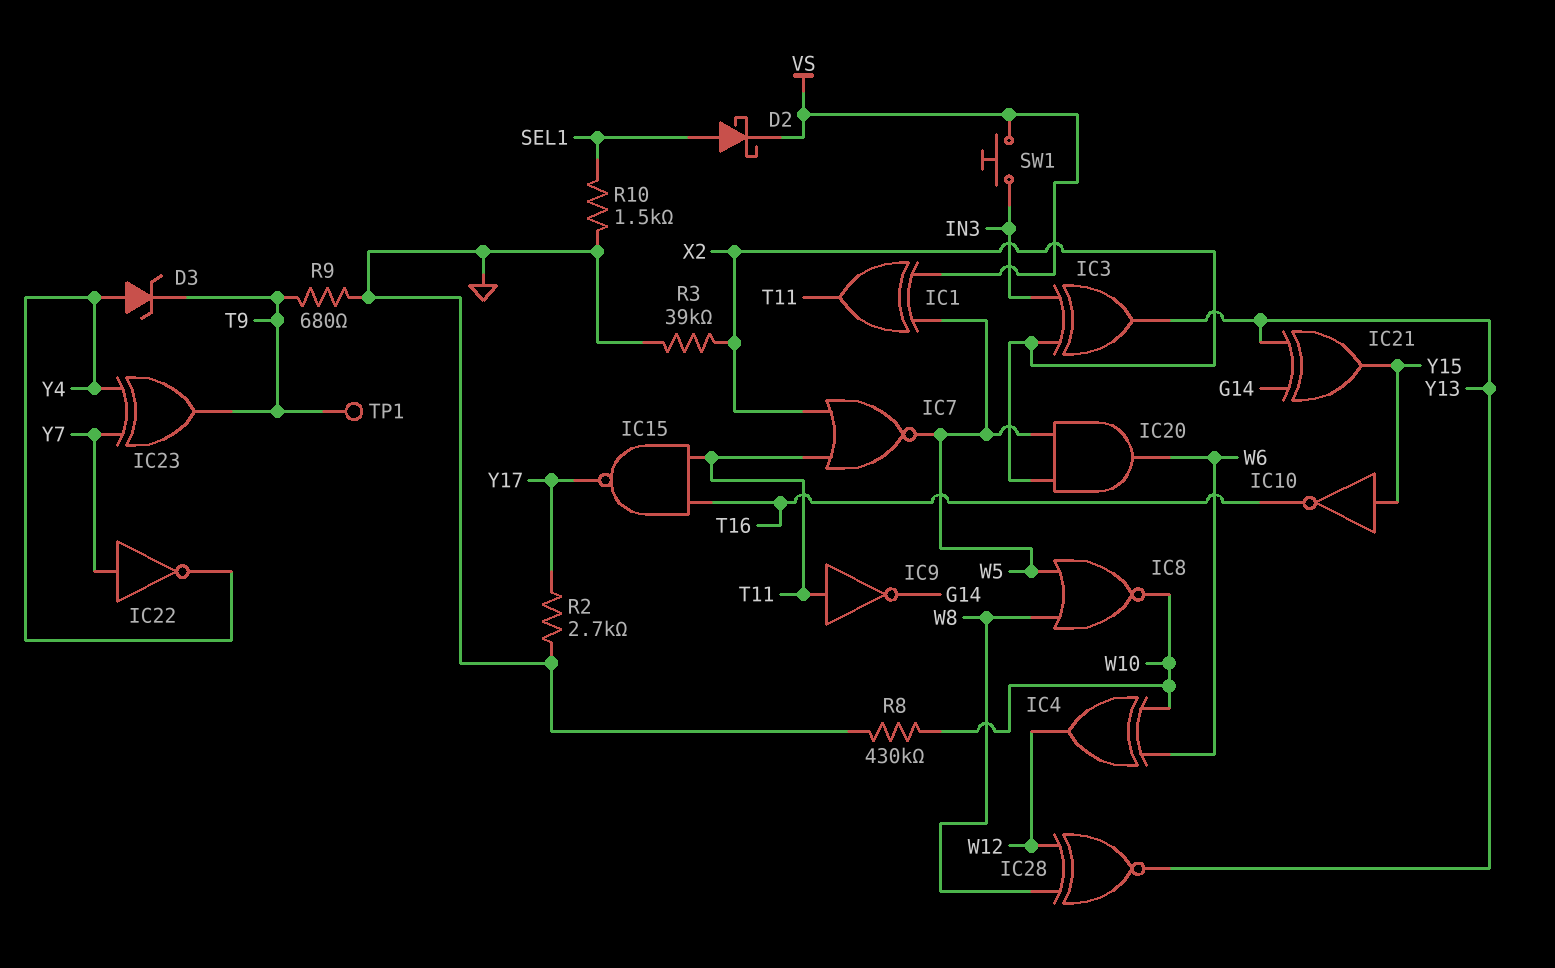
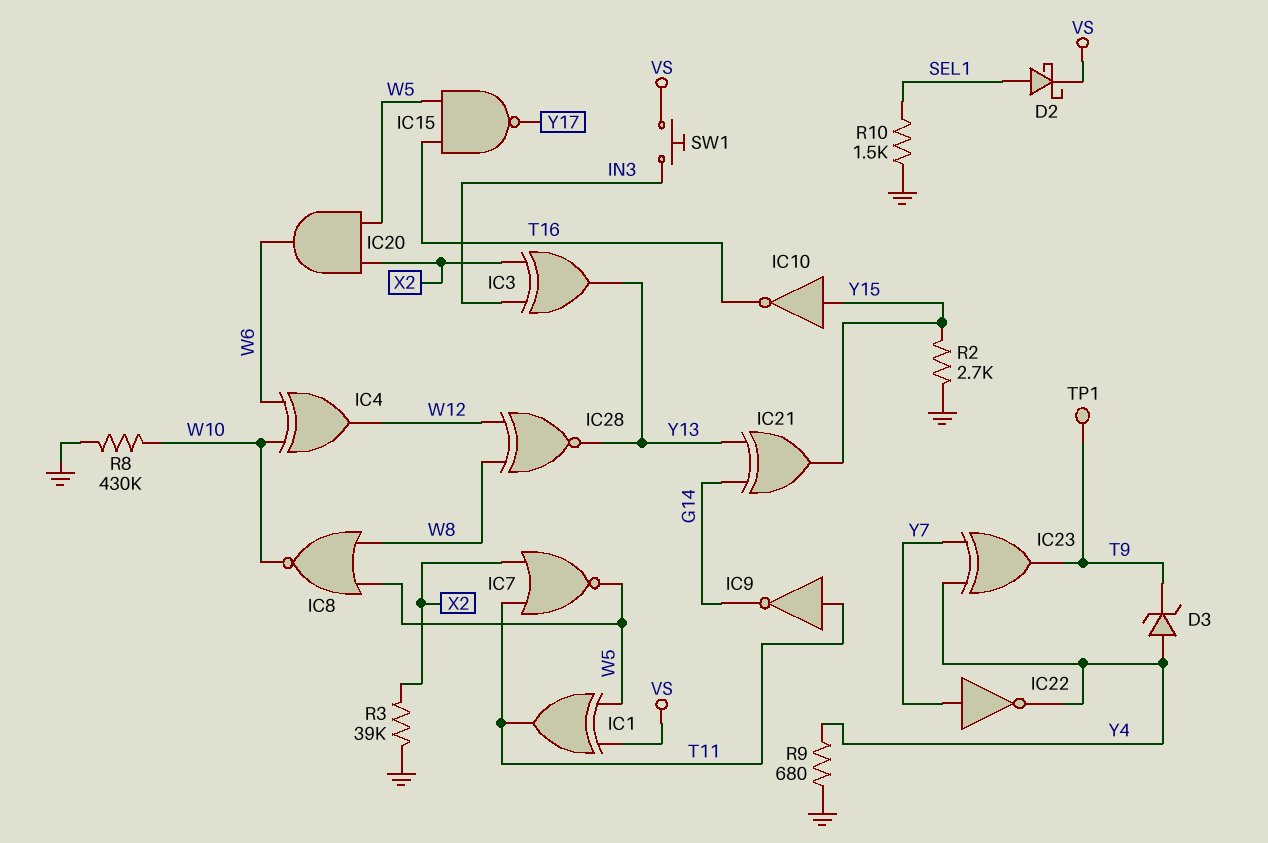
IC15: NAND (in T11, in T16, out Y17) -> NAND (in T16, in W5, out Y17)
R2: 2.7k (GND, Y17) -> 2.7k (GND, Y15)
R9: 680 (GND, T9) -> 680 (GND, Y4)

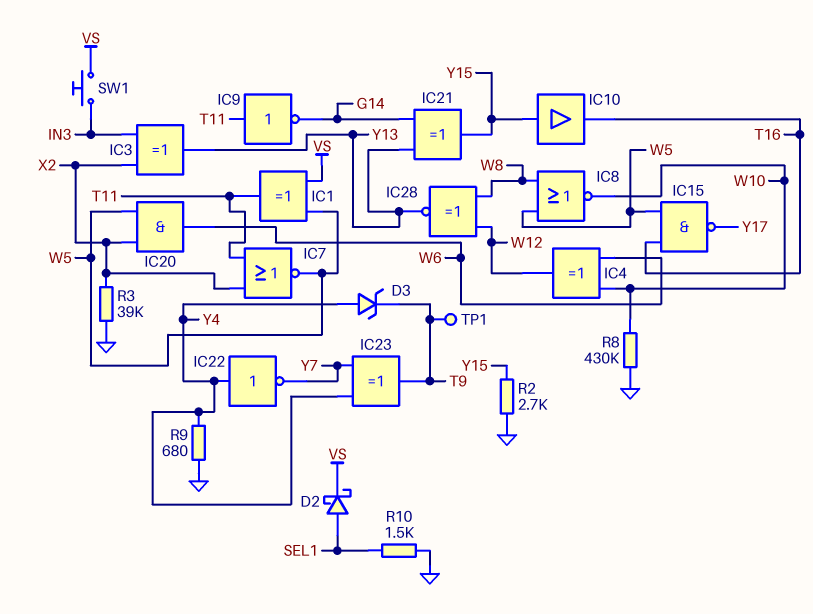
IC10: NOT (in Y15, out T16) -> buffer (in Y15, out T16)
IC22: NOT (in Y7, out Y4) -> NOT (in Y4, out Y7)

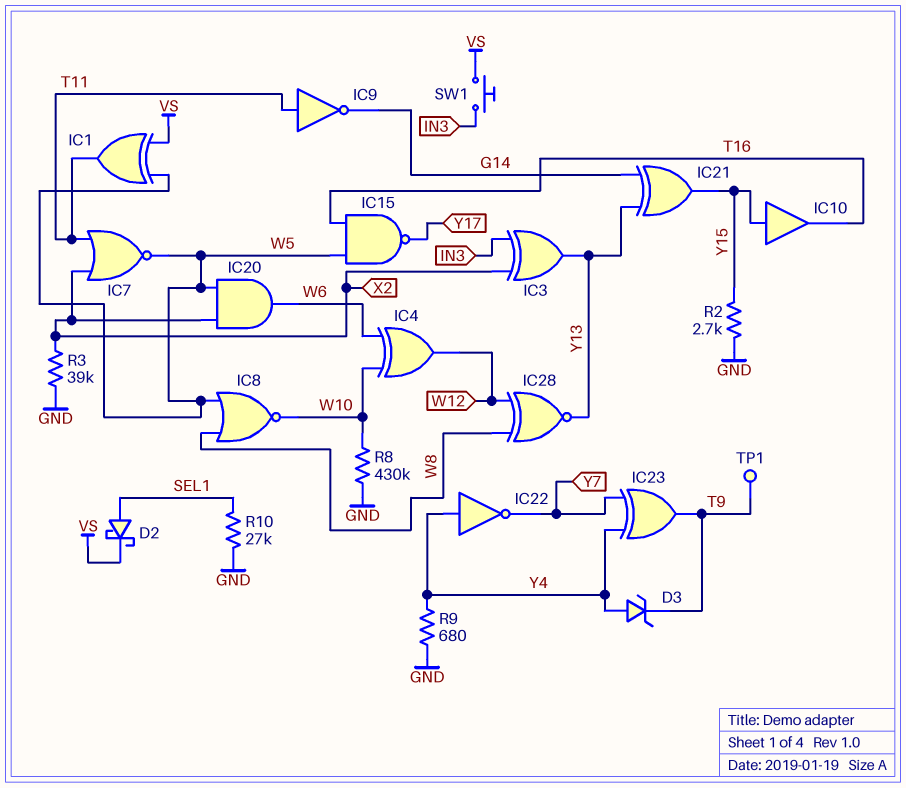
R10: 1.5k (GND, SEL1) -> 27k (GND, SEL1)

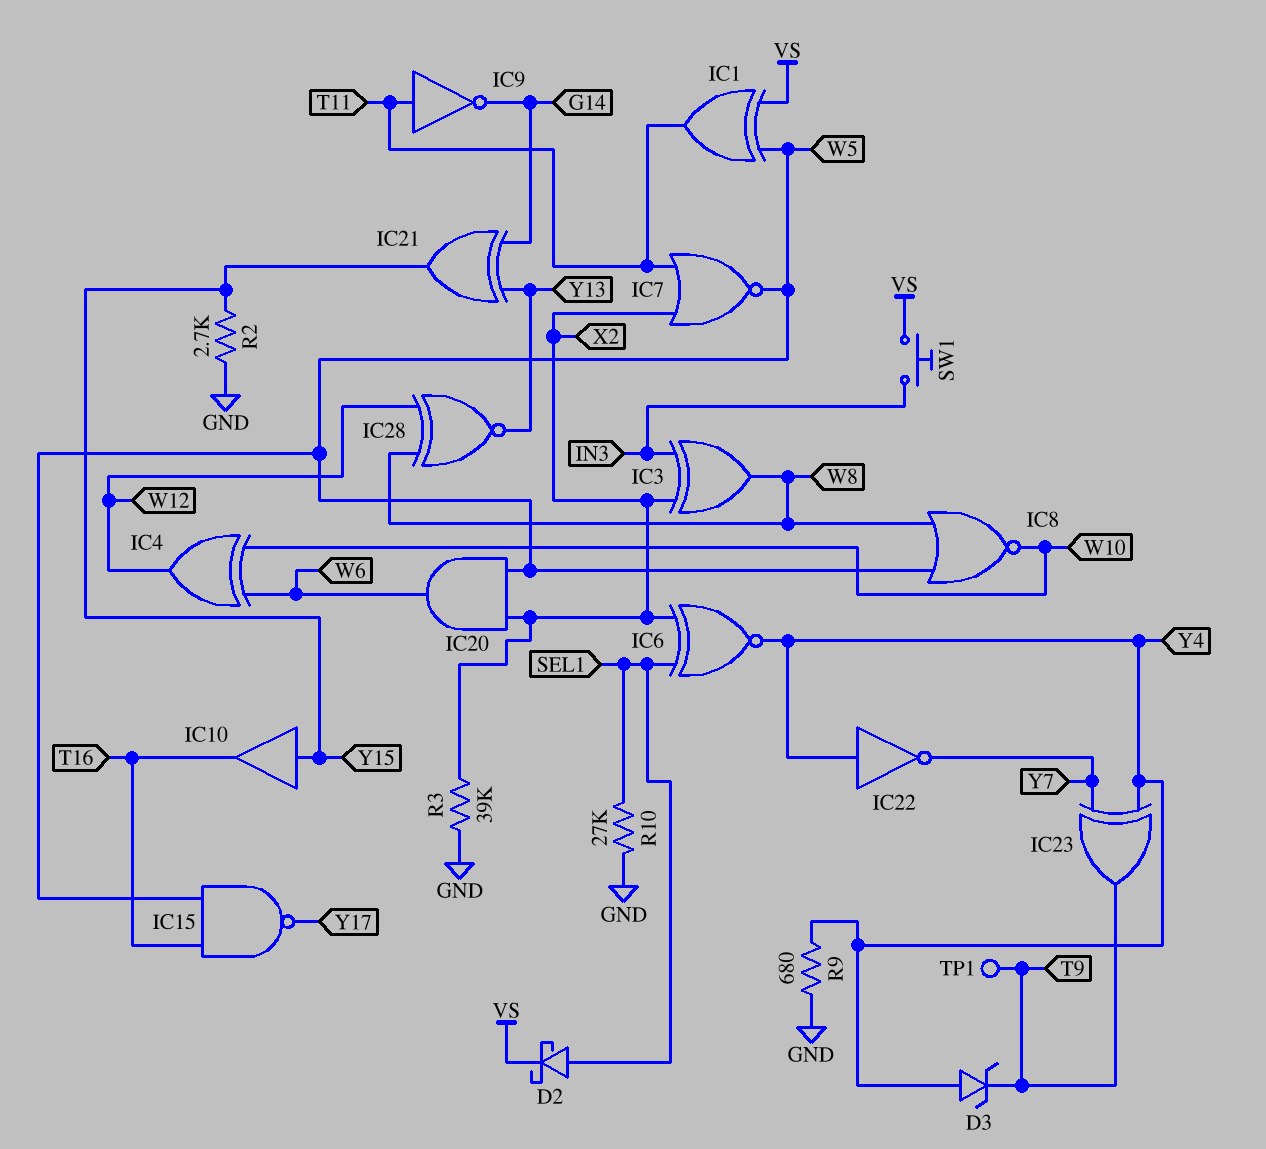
IC3: XOR (in IN3, in X2, out Y13) -> XOR (in IN3, in X2, out W8)
IC6: none -> XNOR (in SEL1, in X2, out Y4)
R8: 430k (GND, W10) -> none

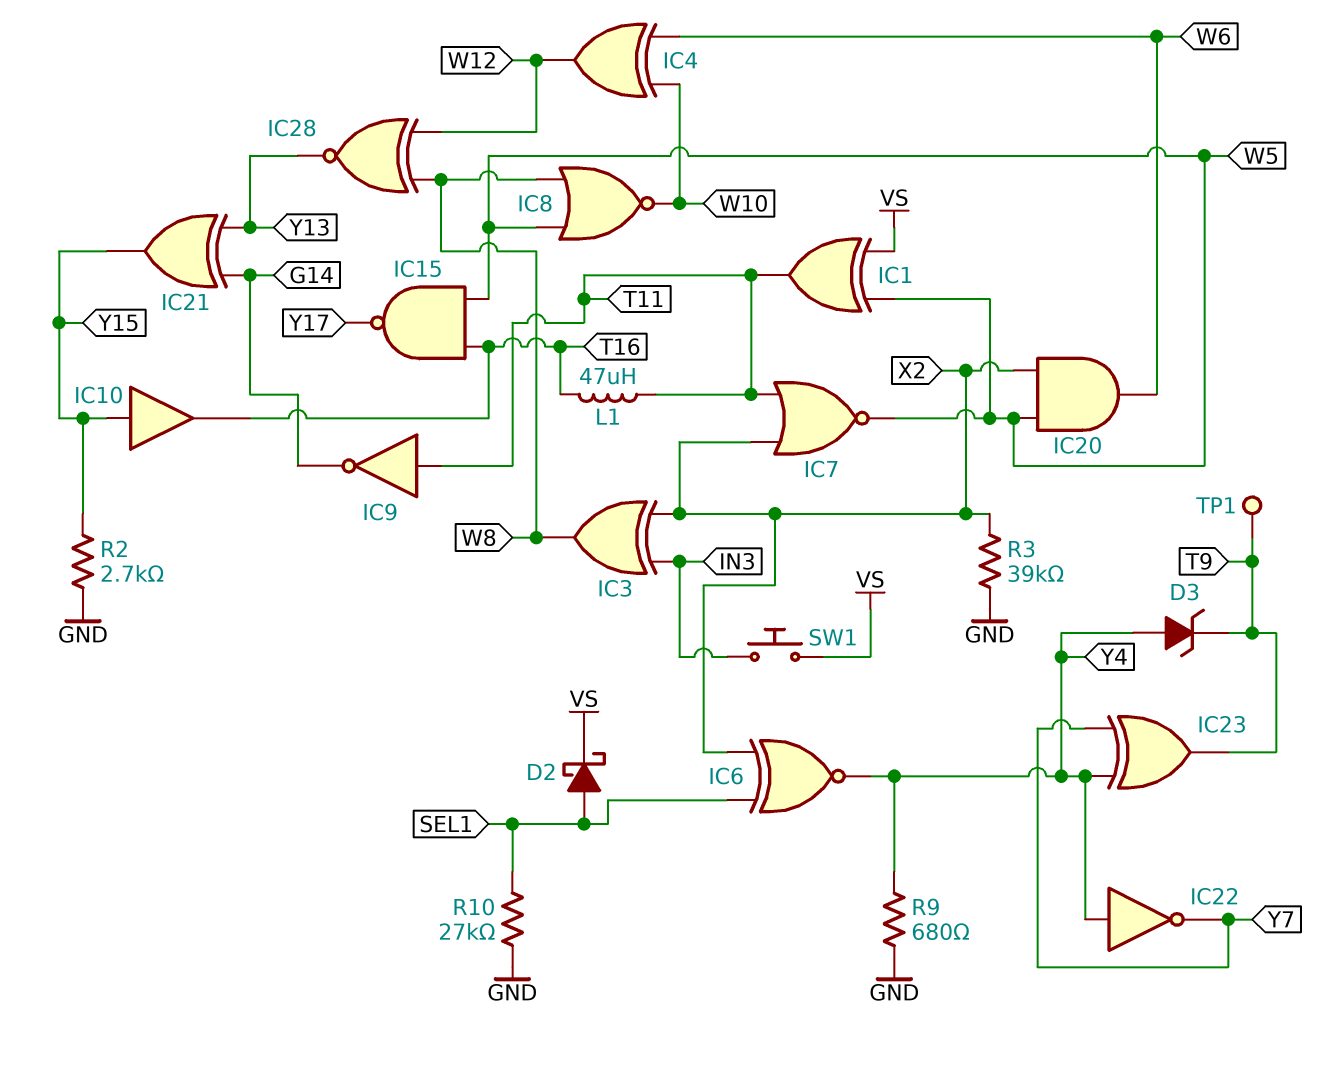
L1: none -> 47uH (T11, T16)

